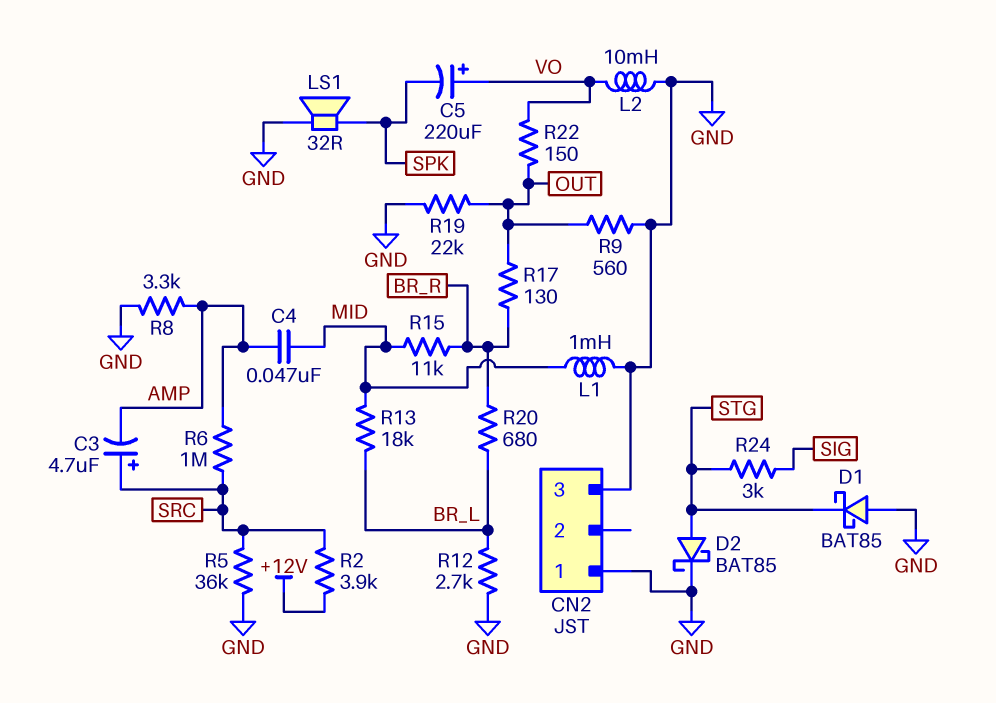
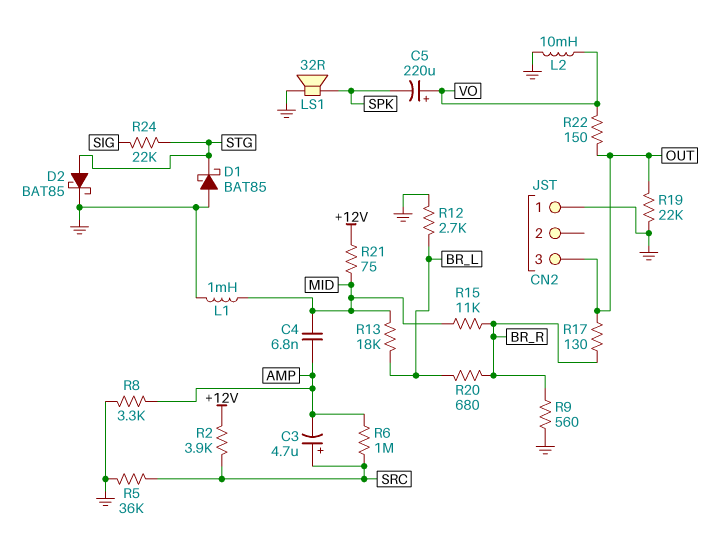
C4: 47nF (AMP, MID) -> 6.8nF (AMP, MID)
CN2 pin 3: GND -> OUT
R9: 560 (GND, OUT) -> 560 (BR_R, GND)
R21: none -> 75 (+12V, MID)
R24: 3k (SIG, STG) -> 22k (SIG, STG)

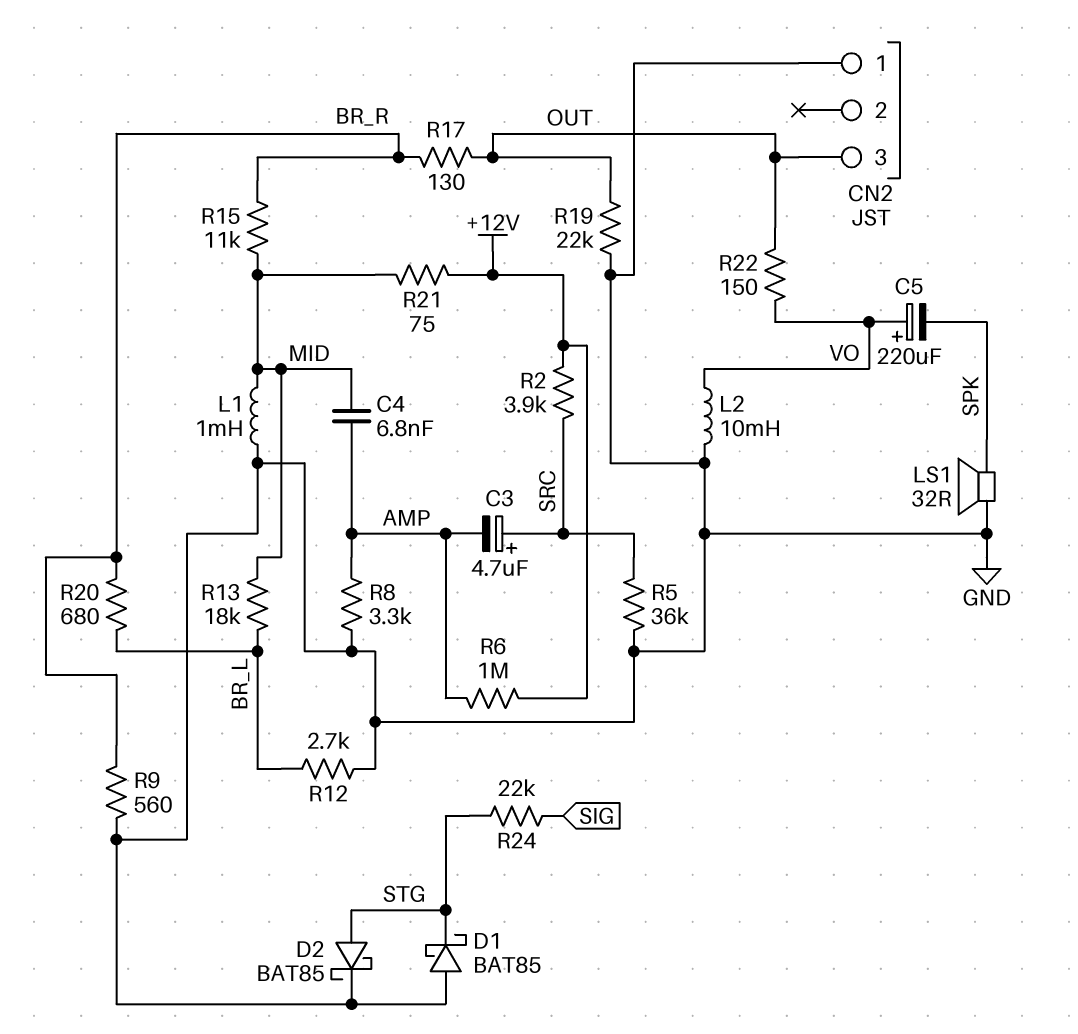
R6: 1M (AMP, SRC) -> 1M (+12V, AMP)

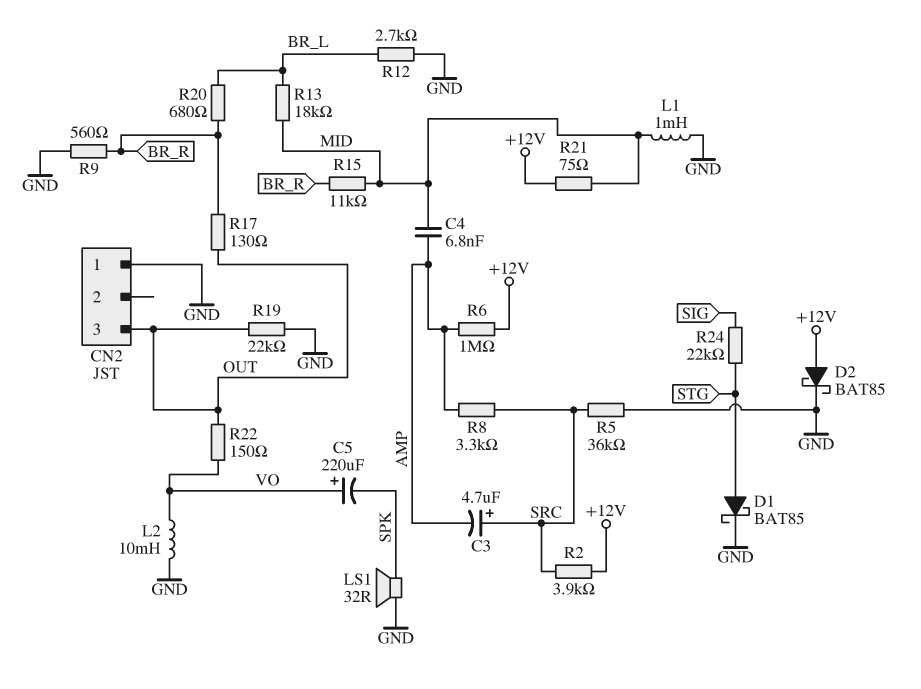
D1: schottky BAT85 (A GND, K STG) -> schottky BAT85 (A STG, K GND)
D2: schottky BAT85 (A STG, K GND) -> schottky BAT85 (A +12V, K GND)
R8: 3.3k (AMP, GND) -> 3.3k (AMP, SRC)

